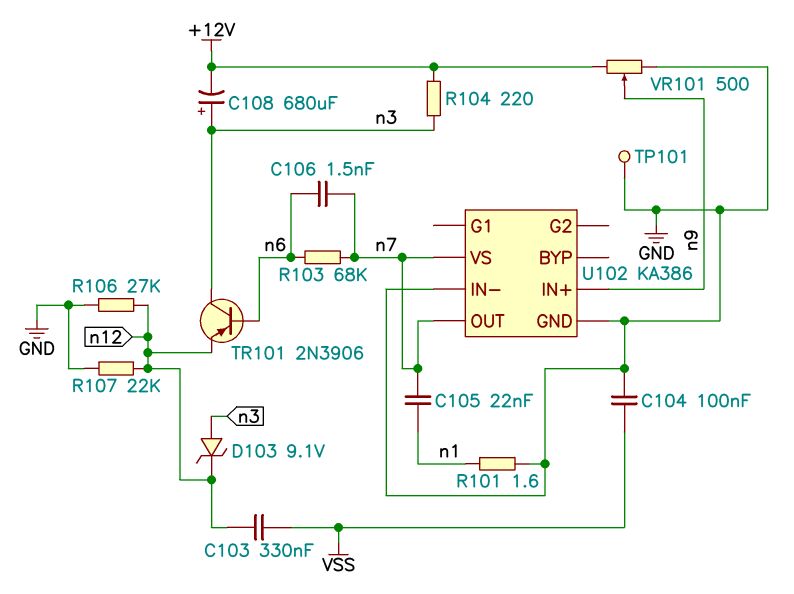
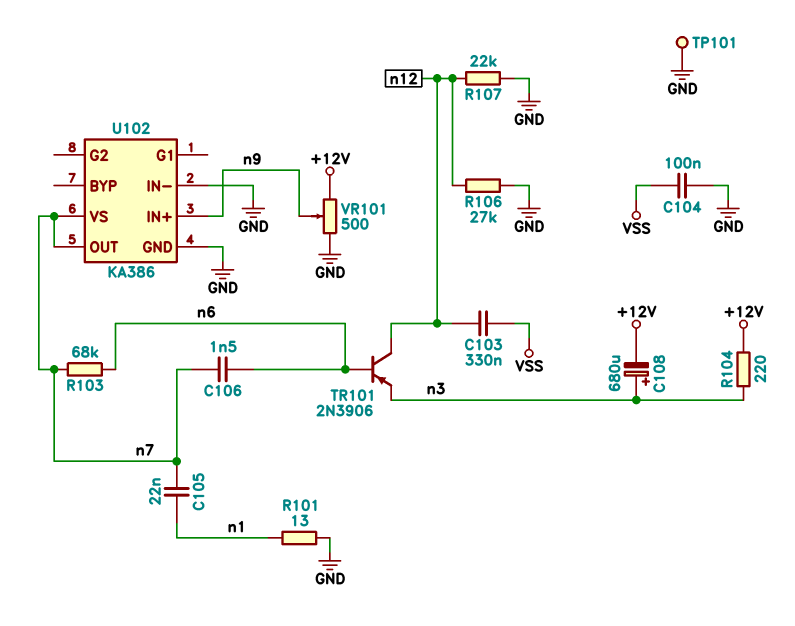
D103: zener 9.1V (A n3, K n12) -> none
R101: 1.6 (GND, n1) -> 13 (GND, n1)
TR101: PNP 2N3906 (B n6, C n3, E n12) -> PNP 2N3906 (B n6, C n12, E n3)

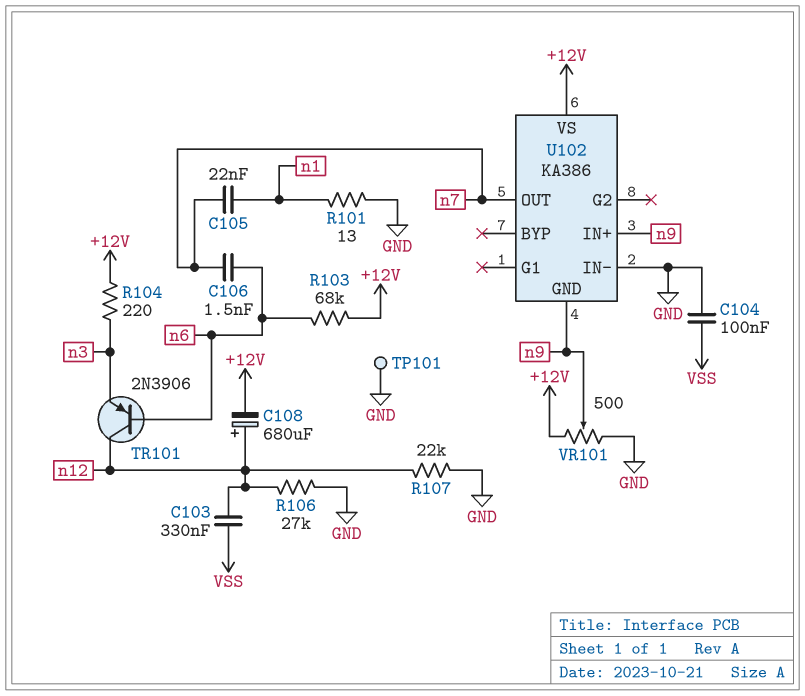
C108: 680uF (plus n3, minus +12V) -> 680uF (plus n12, minus +12V)
R103: 68k (n6, n7) -> 68k (+12V, n6)
U102 pin GND: GND -> n9
U102 pin VS: n7 -> +12V

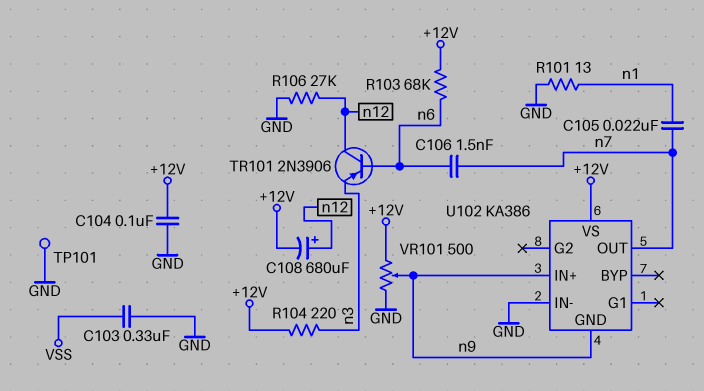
C103: 330nF (VSS, n12) -> 330nF (GND, VSS)
C104: 100nF (GND, VSS) -> 100nF (+12V, GND)
R107: 22k (GND, n12) -> none

